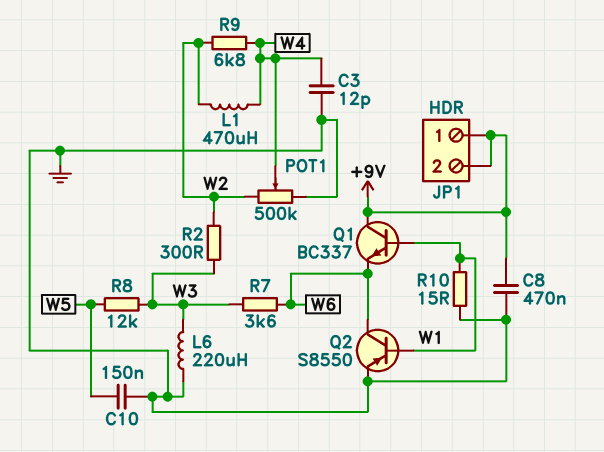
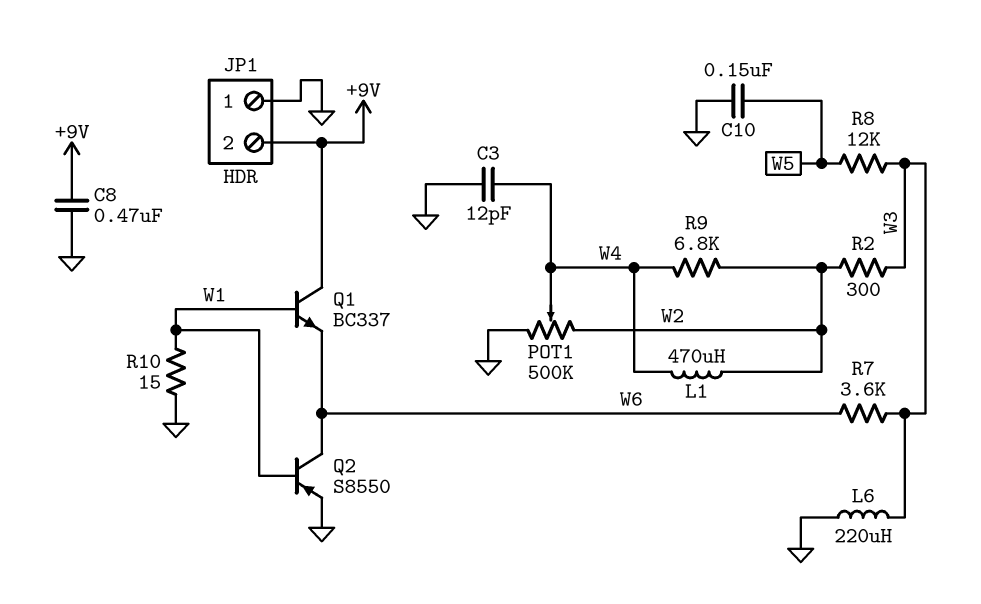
JP1 pin 1: +9V -> GND

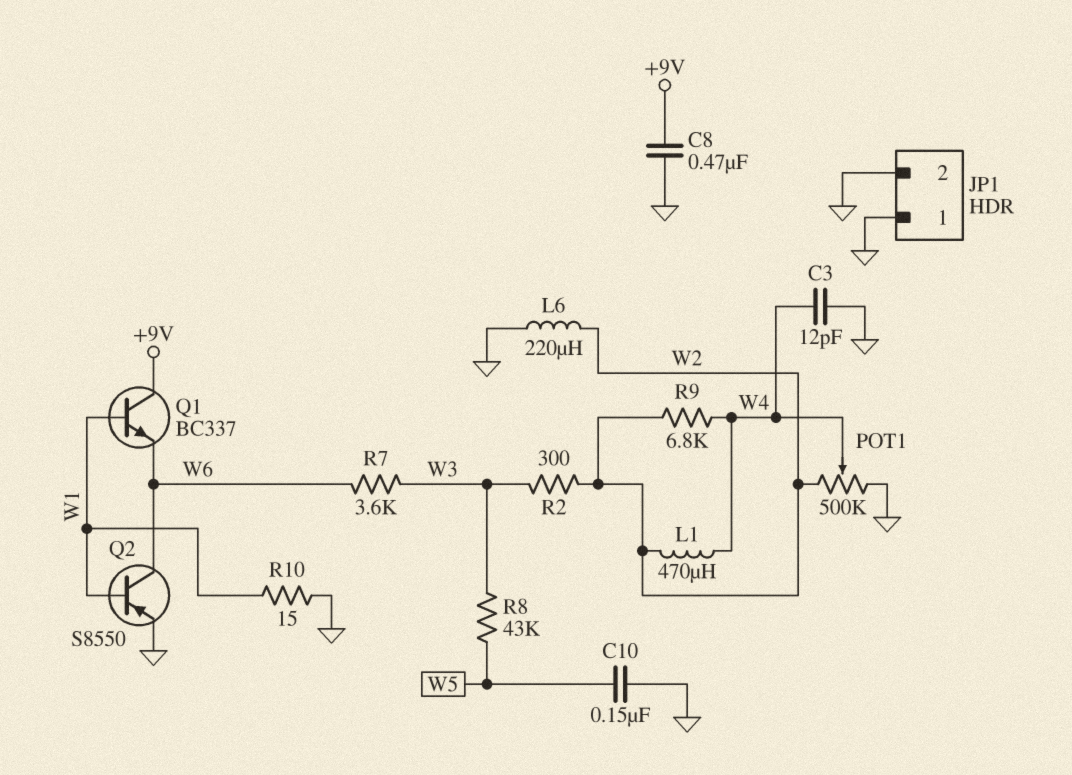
JP1 pin 2: +9V -> GND
L6: 220uH (GND, W3) -> 220uH (GND, W2)
R8: 12k (W3, W5) -> 43k (W3, W5)

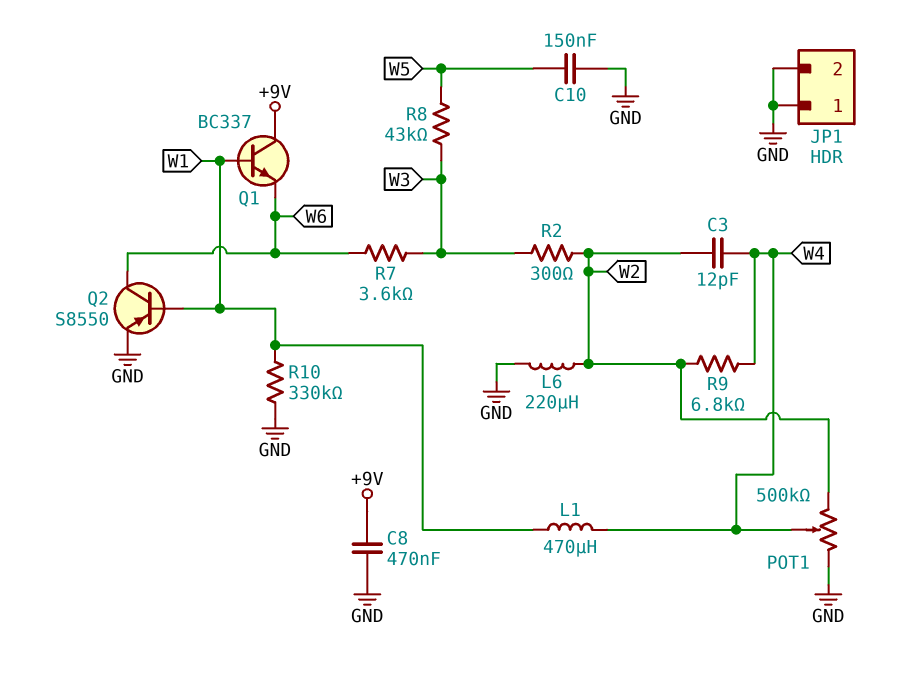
C3: 12pF (GND, W4) -> 12pF (W2, W4)
L1: 470uH (W2, W4) -> 470uH (W1, W4)
R10: 15 (GND, W1) -> 330k (GND, W1)

